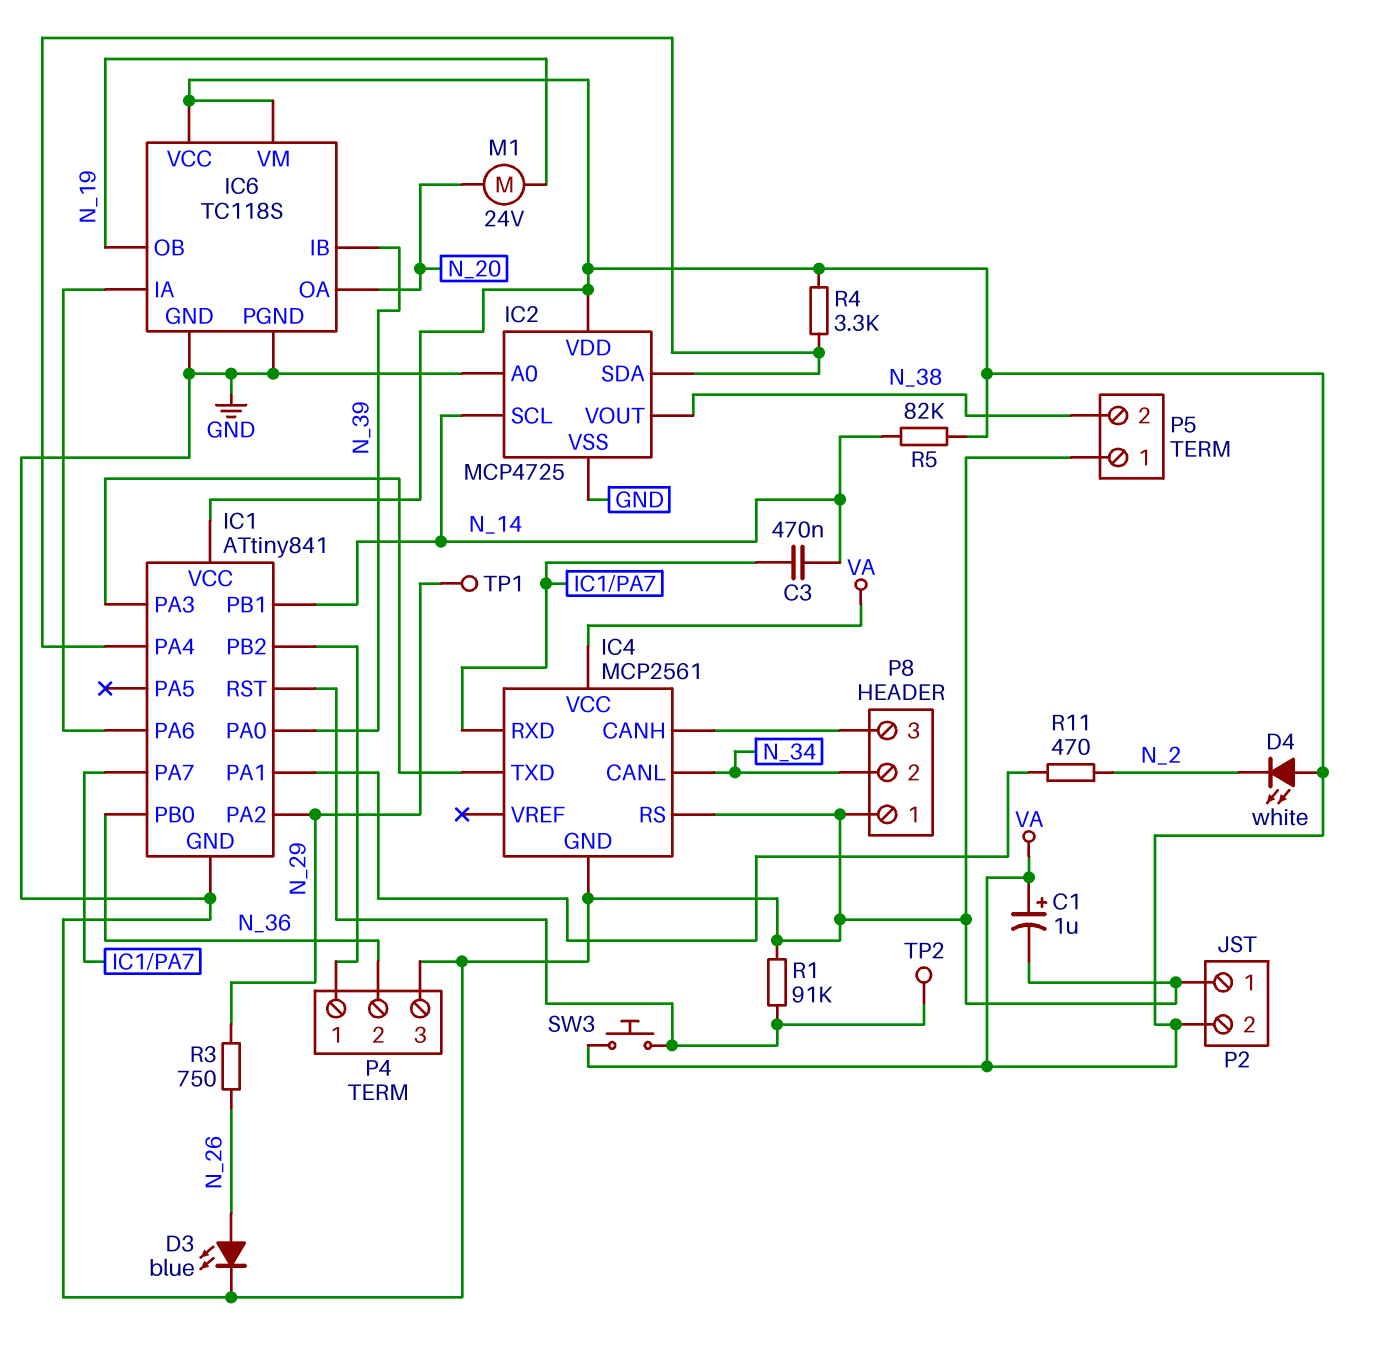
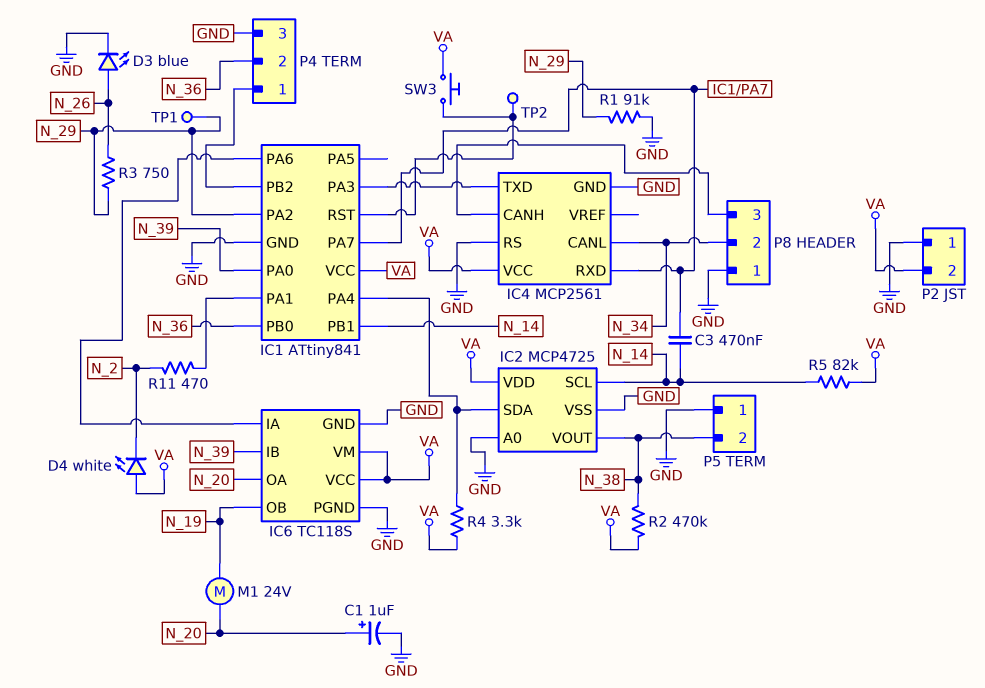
C1: 1uF (plus VA, minus GND) -> 1uF (plus N_20, minus GND)
R1: 91k (GND, IC1/RST) -> 91k (GND, N_29)
R2: none -> 470k (N_38, VA)

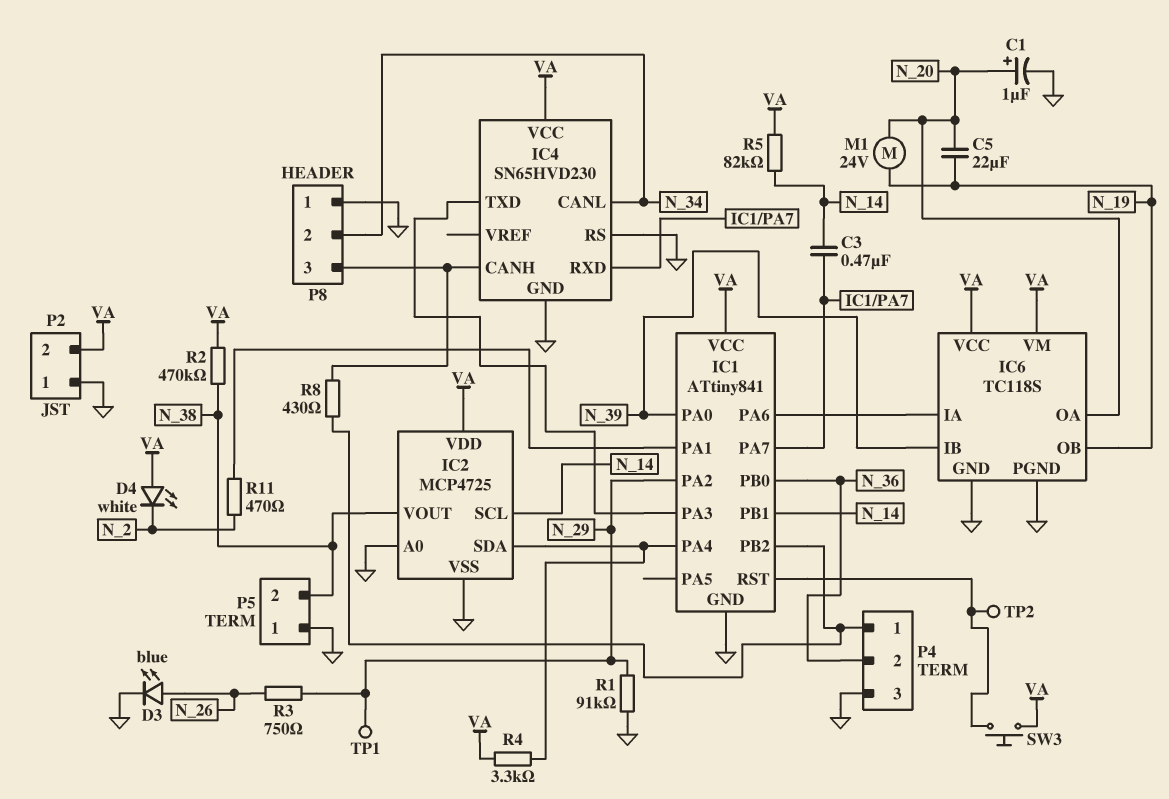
C5: none -> 22uF (N_19, N_20)
IC4: MCP2561 -> SN65HVD230
R8: none -> 430 (IC1/PB2, IC4/CANH)

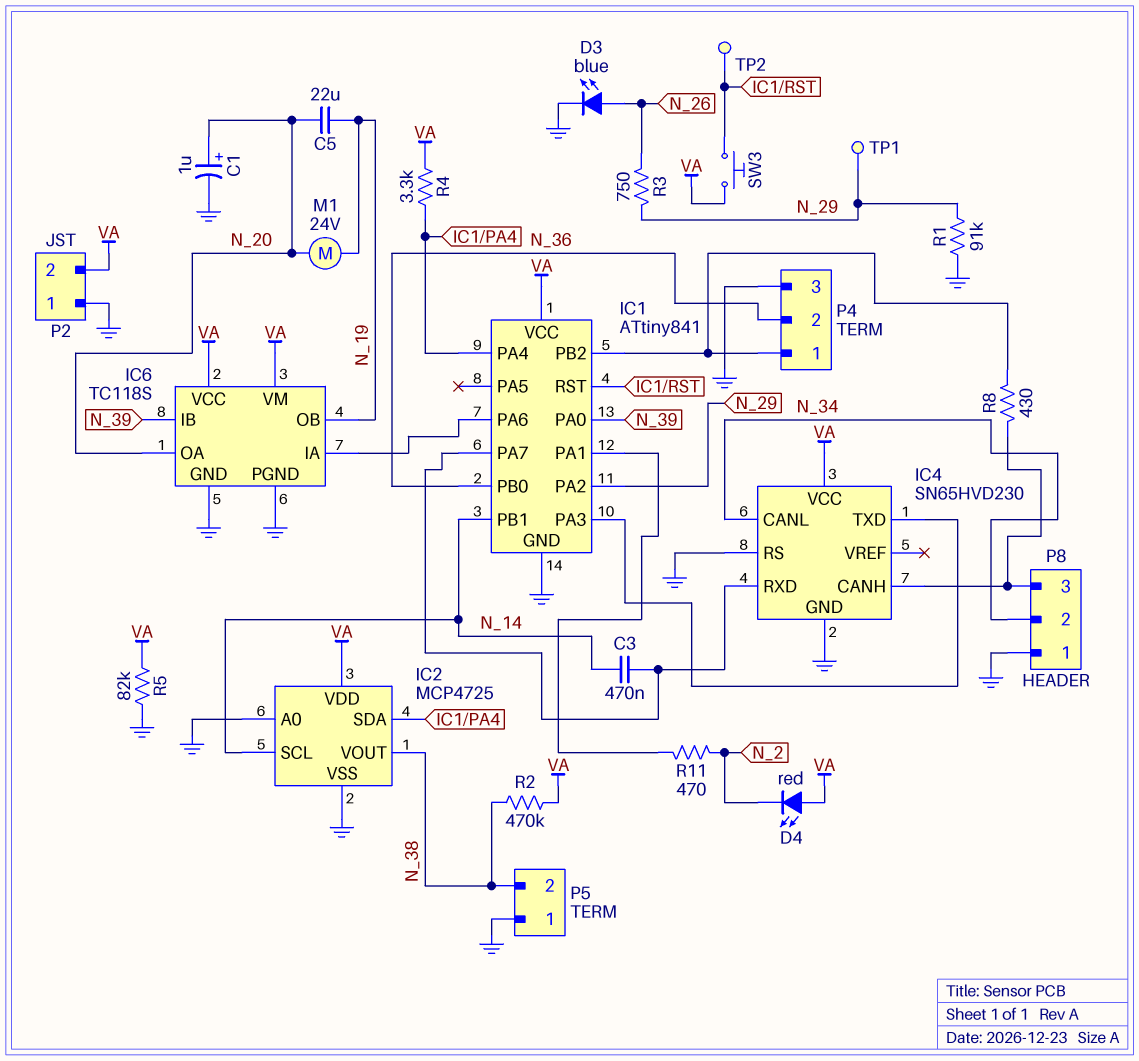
D4: LED white (A VA, K N_2) -> LED red (A VA, K N_2)
R5: 82k (N_14, VA) -> 82k (GND, VA)

